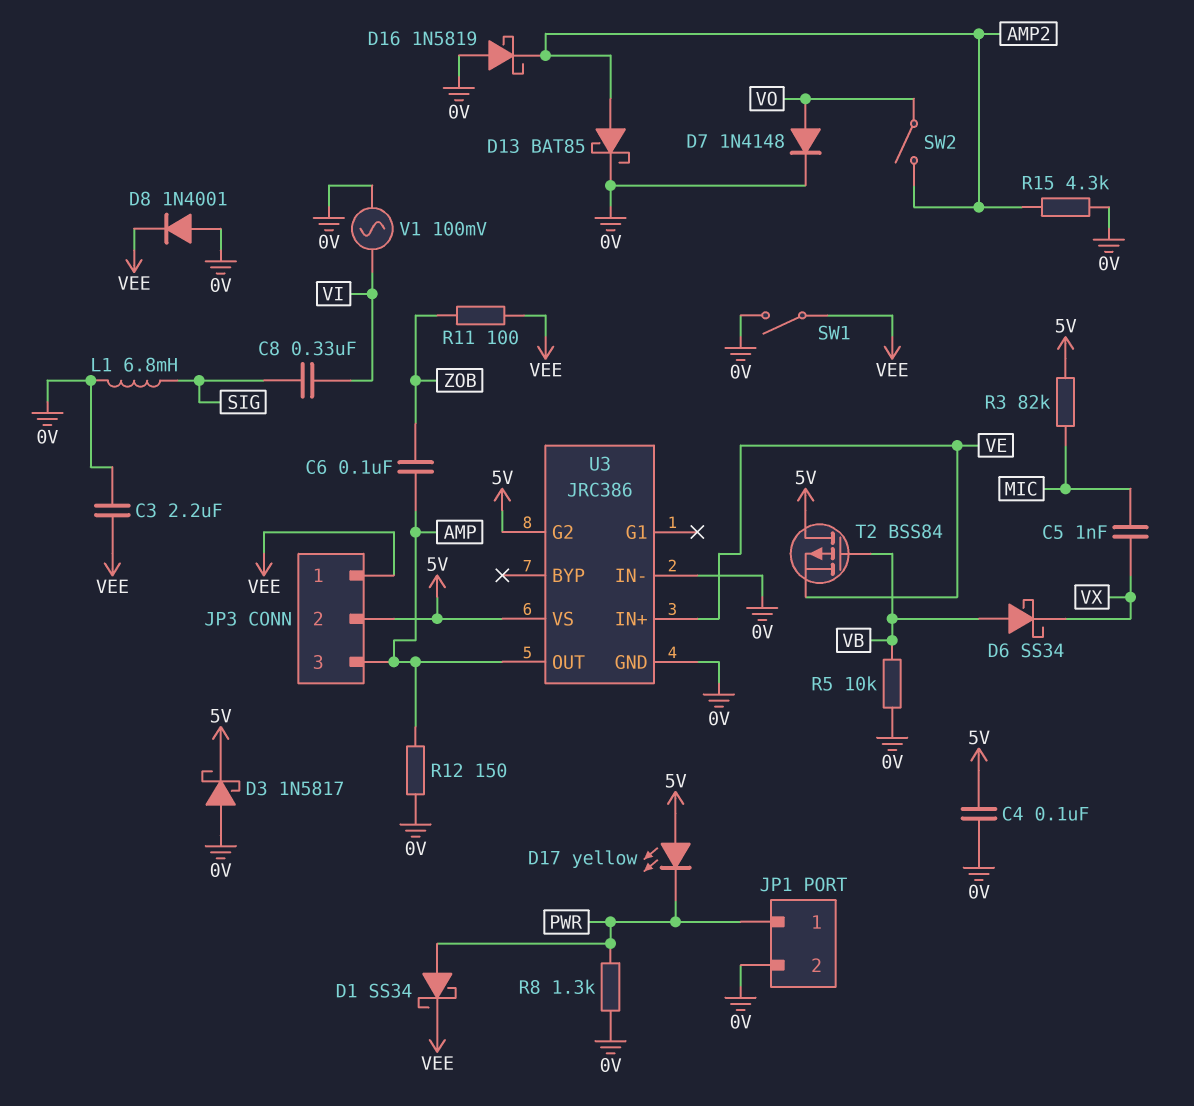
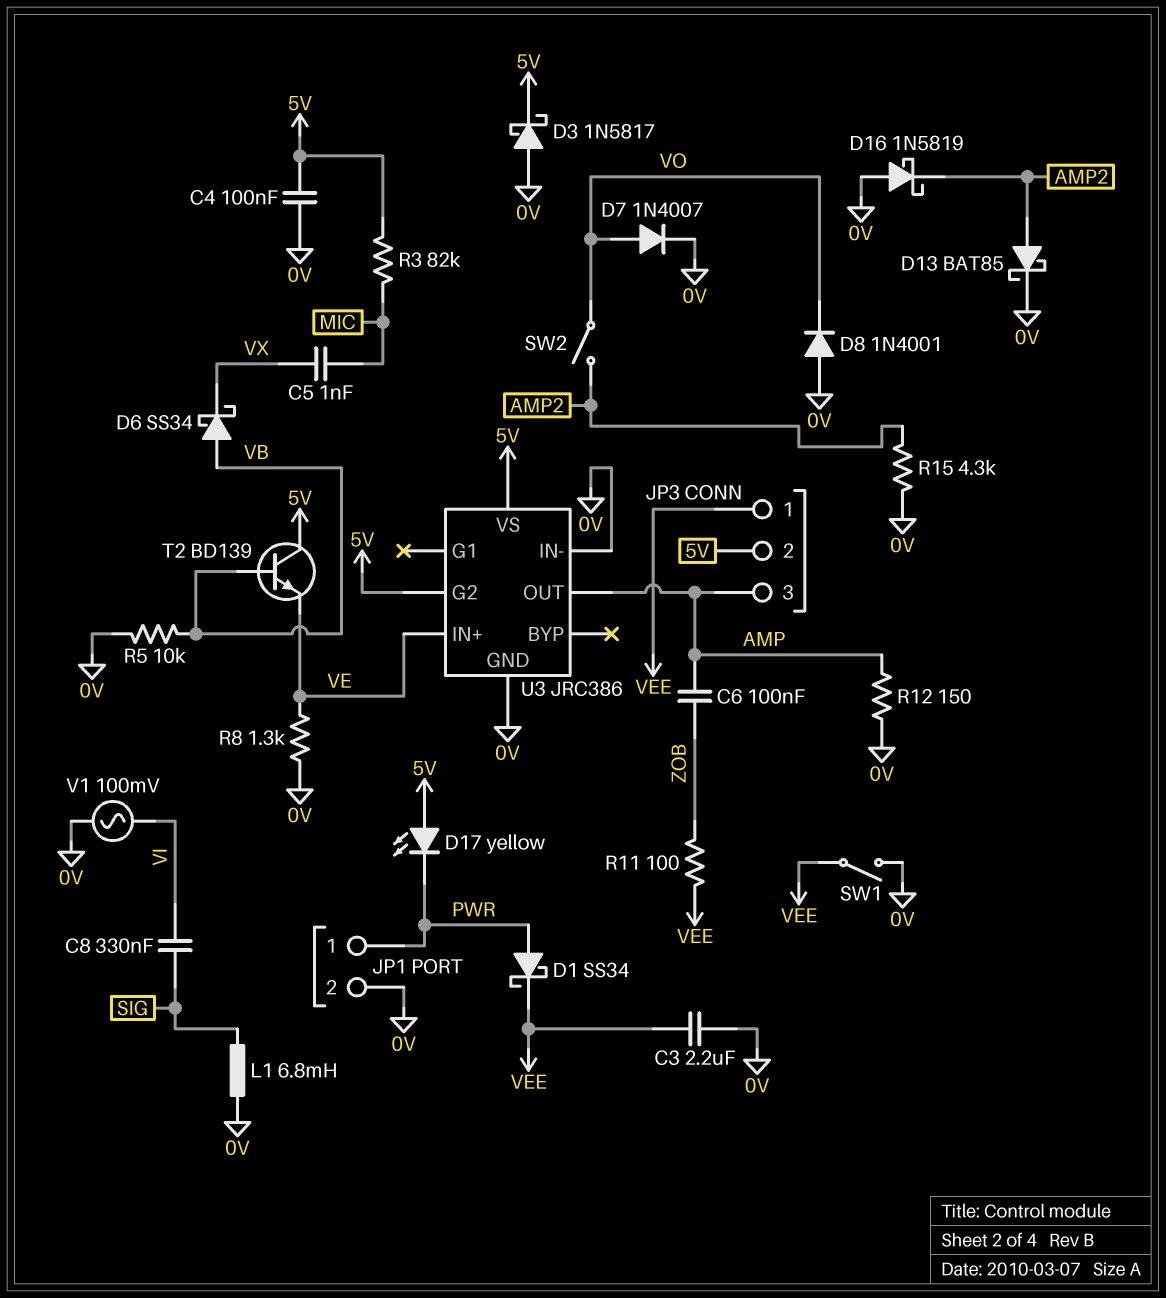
D7: diode 1N4148 (A VO, K 0V) -> diode 1N4007 (A VO, K 0V)
D8: diode 1N4001 (A 0V, K VEE) -> diode 1N4001 (A 0V, K VO)
R8: 1.3k (0V, PWR) -> 1.3k (0V, VE)
T2: PMOS BSS84 (G VB, D 5V, S VE) -> NPN BD139 (B VB, C 5V, E VE)

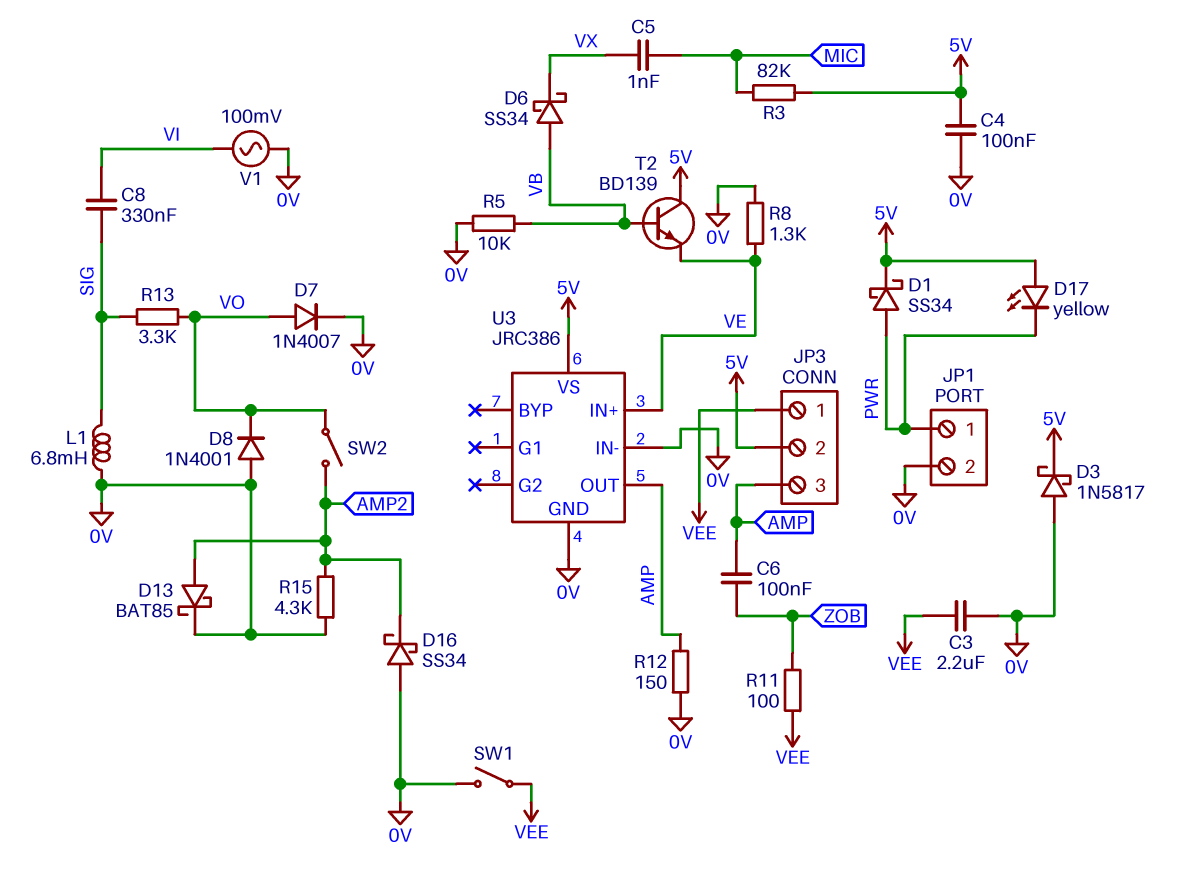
D1: schottky SS34 (A PWR, K VEE) -> schottky SS34 (A PWR, K 5V)
D16: schottky 1N5819 (A 0V, K AMP2) -> schottky SS34 (A 0V, K AMP2)
R13: none -> 3.3k (SIG, VO)
U3 pin G2: 5V -> none

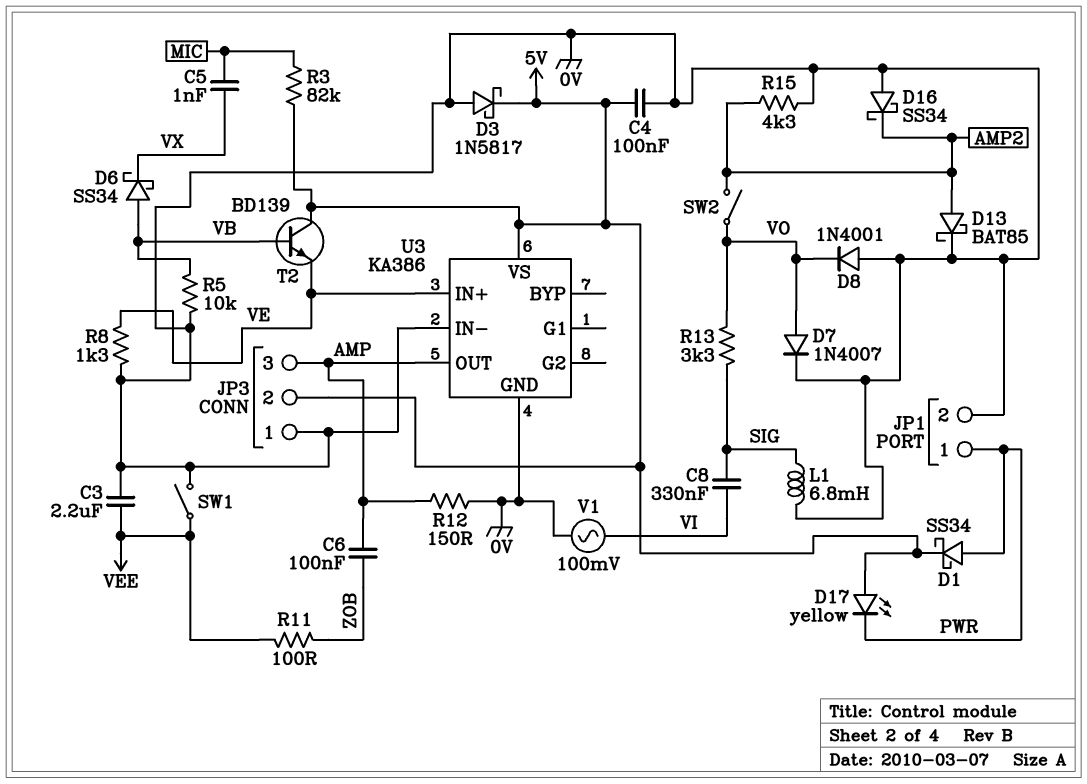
JP3 pin 1: VEE -> 0V
U3: JRC386 -> KA386

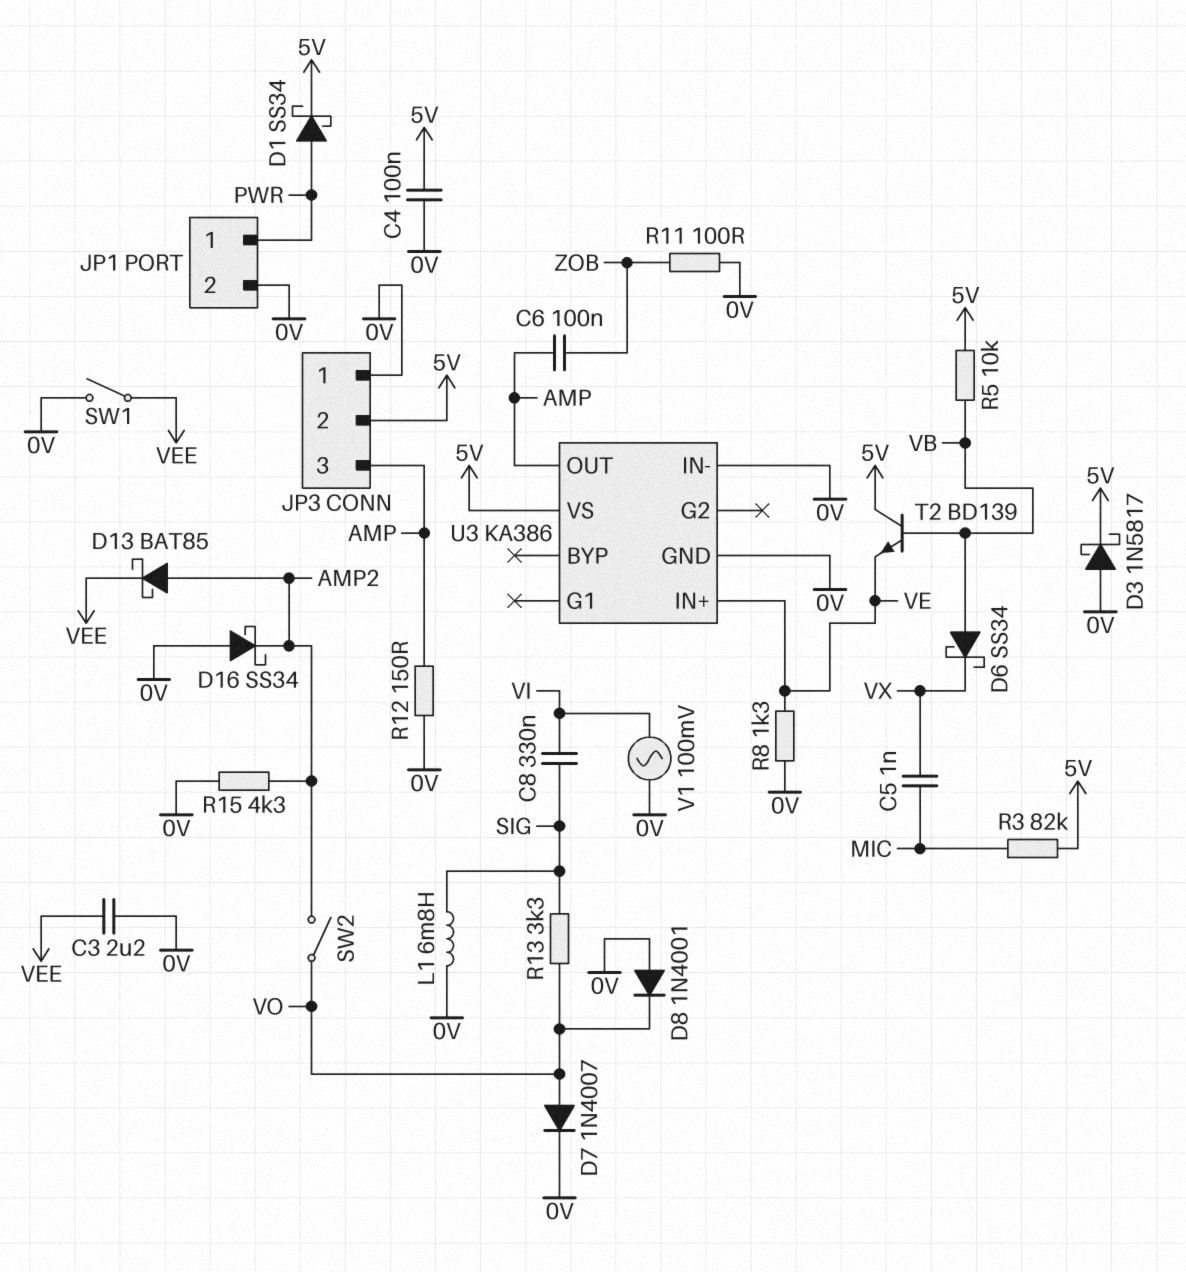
D13: schottky BAT85 (A AMP2, K 0V) -> schottky BAT85 (A AMP2, K VEE)
D17: LED yellow (A 5V, K PWR) -> none
R5: 10k (0V, VB) -> 10k (5V, VB)
R11: 100 (VEE, ZOB) -> 100 (0V, ZOB)

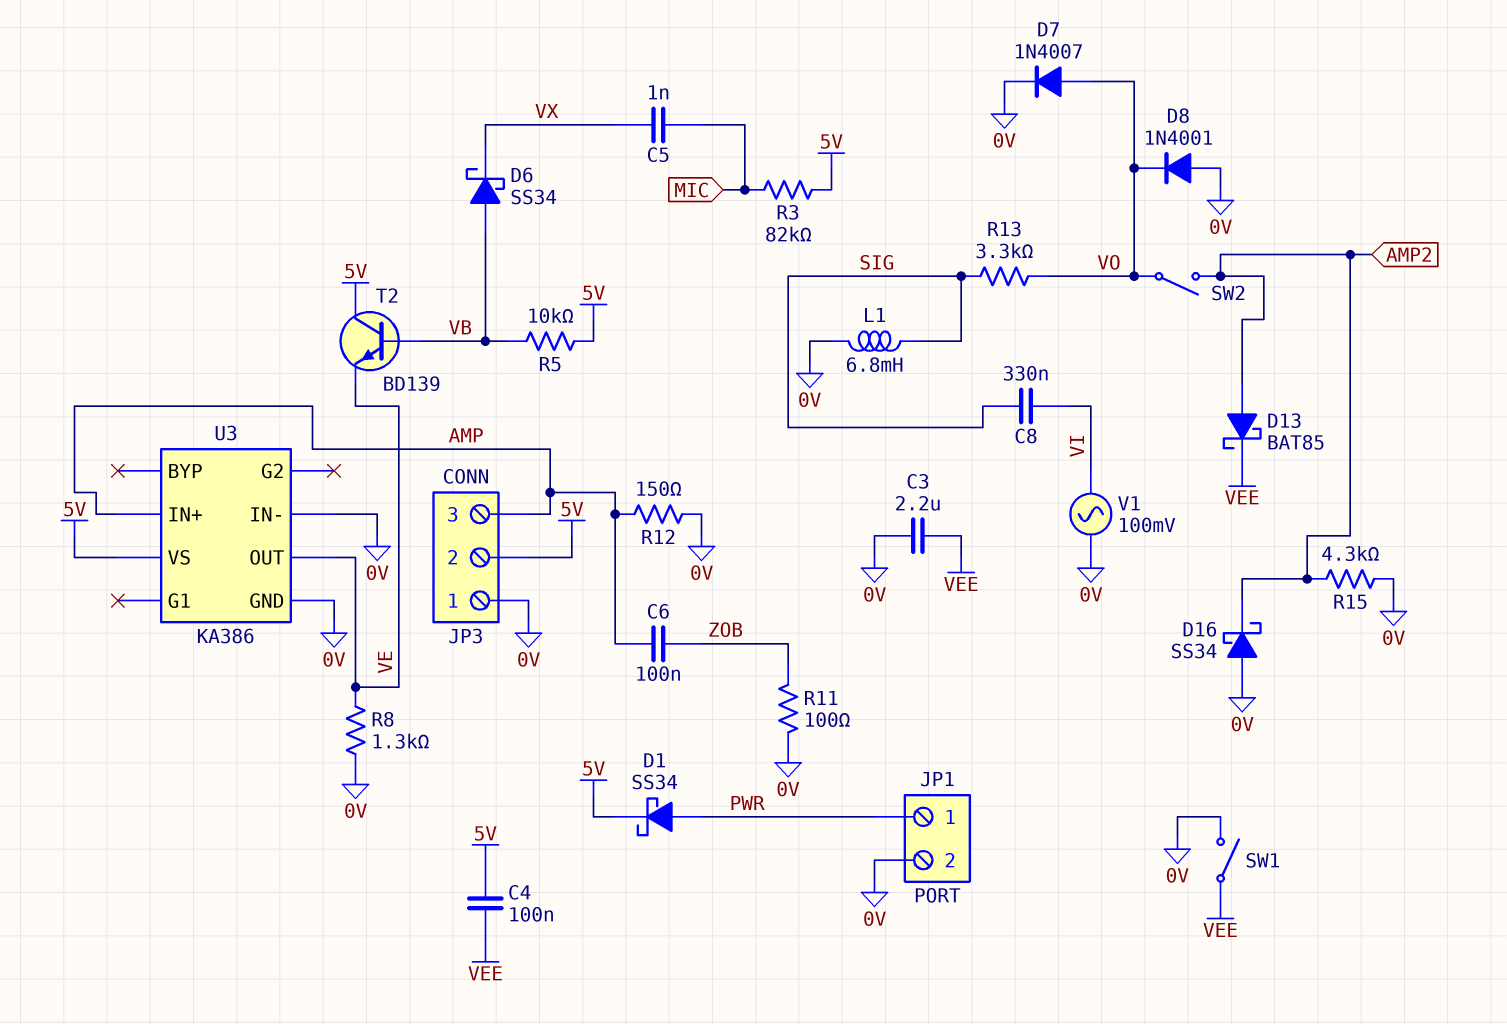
C4: 100nF (0V, 5V) -> 100nF (5V, VEE)
D3: schottky 1N5817 (A 0V, K 5V) -> none
U3 pin IN+: VE -> AMP
U3 pin OUT: AMP -> VE

